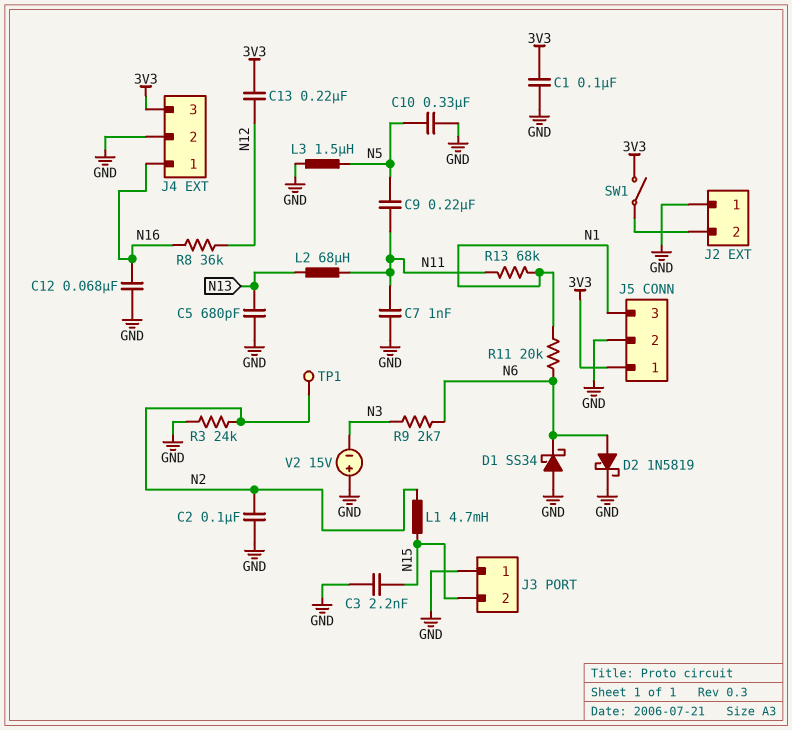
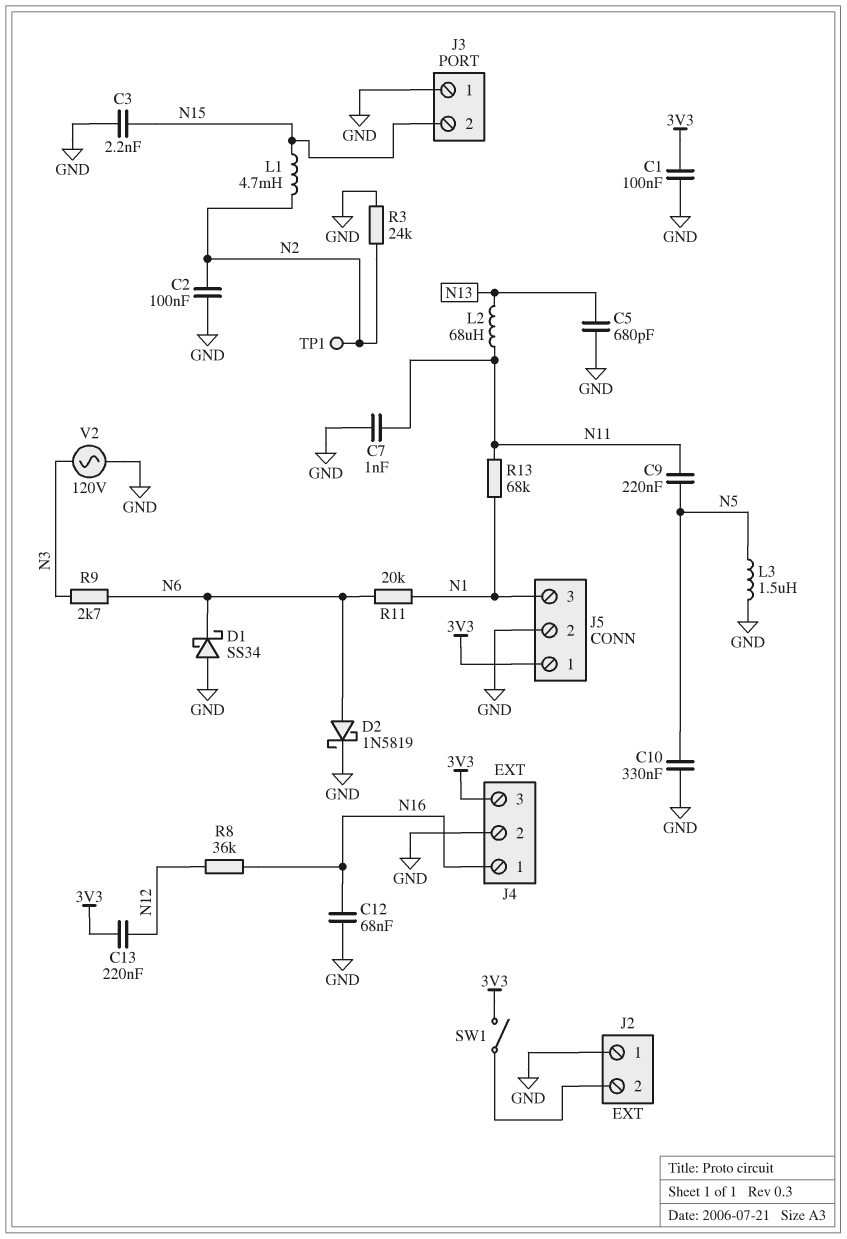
V2: 15V (plus GND, minus N3) -> AC 120V (GND, N3)

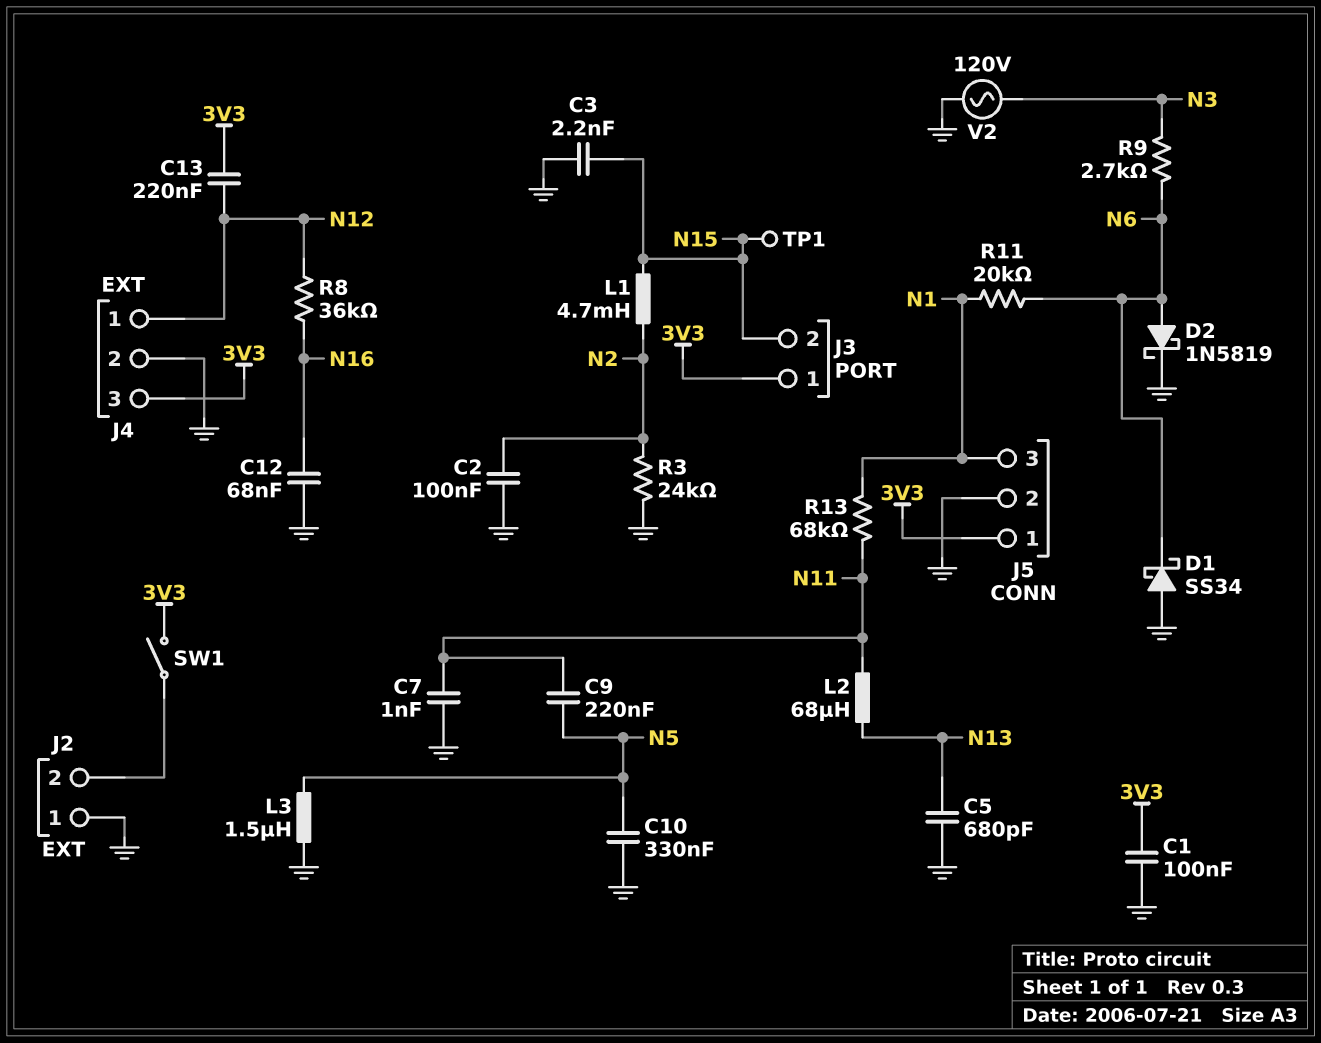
J3 pin 1: GND -> 3V3
J4 pin 1: N16 -> N12
TP1: test point (N2) -> test point (N15)

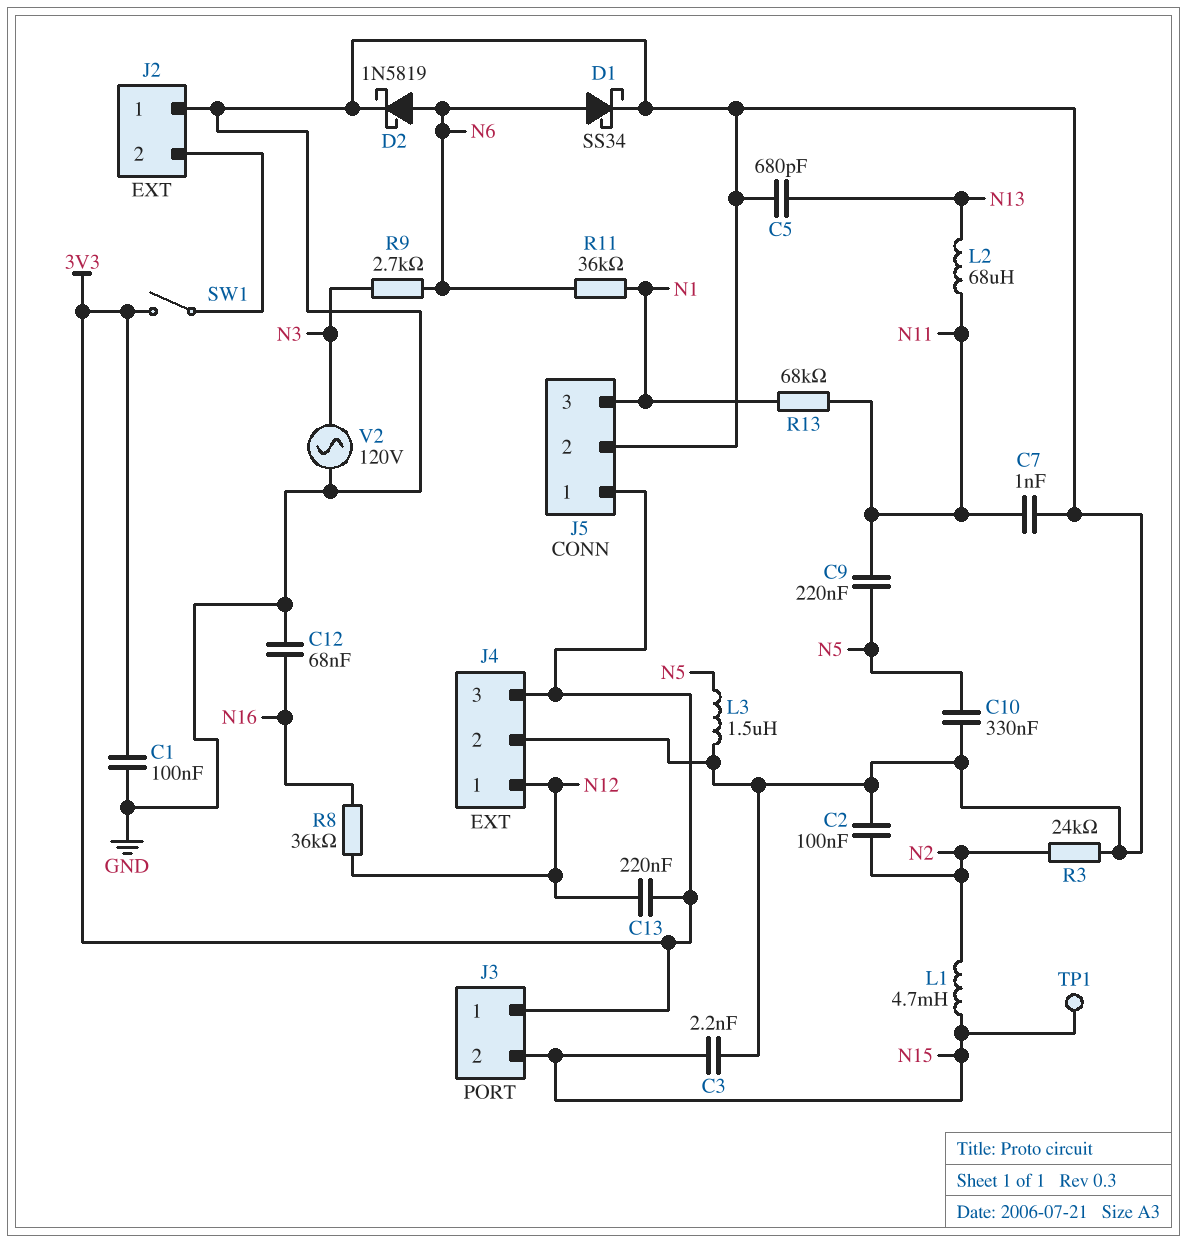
D1: schottky SS34 (A GND, K N6) -> schottky SS34 (A N6, K GND)
R11: 20k (N1, N6) -> 36k (N1, N6)

